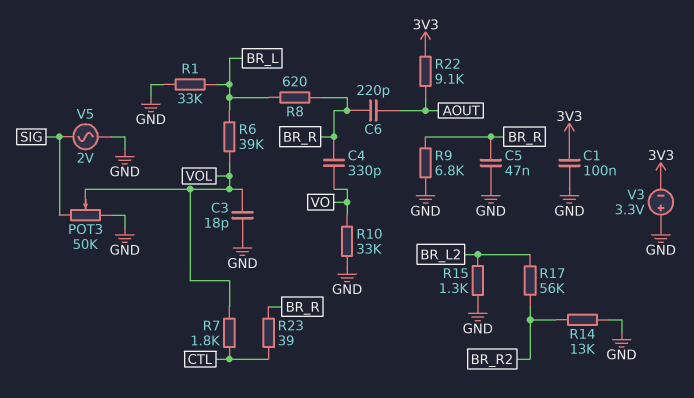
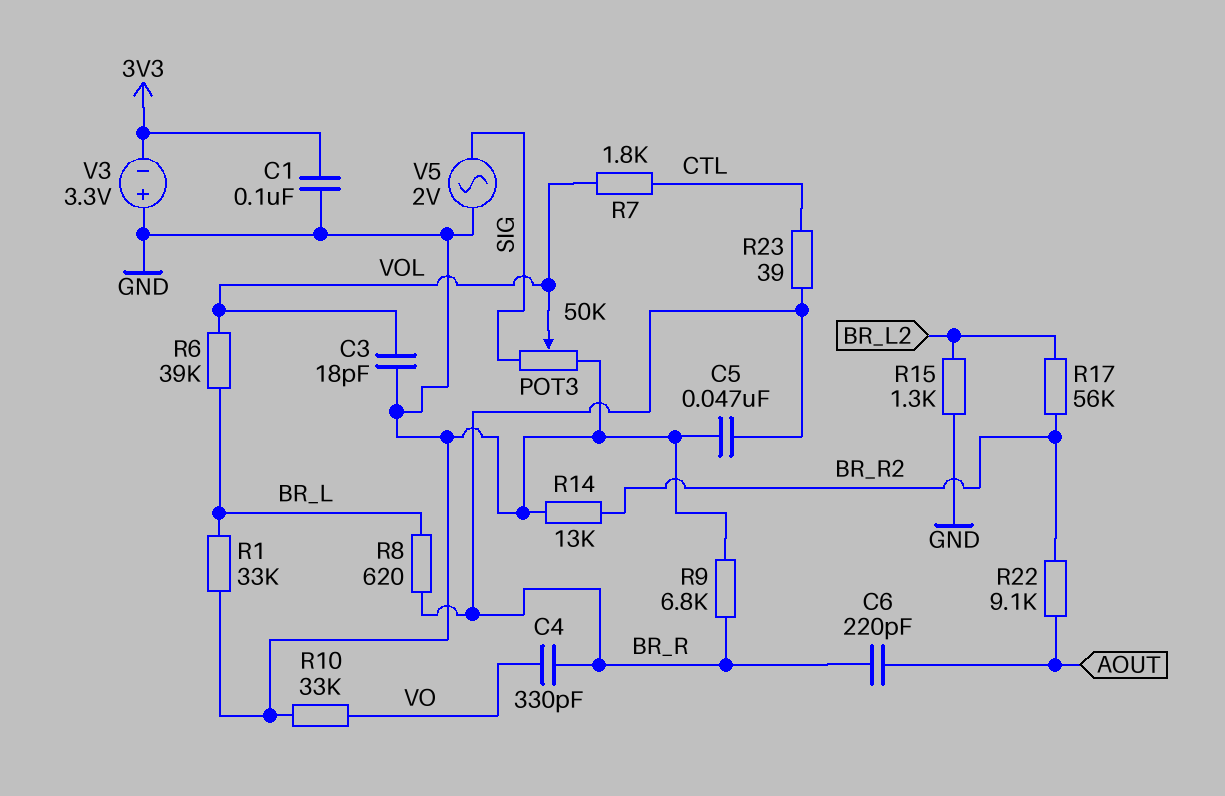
R22: 9.1k (3V3, AOUT) -> 9.1k (AOUT, BR_R2)

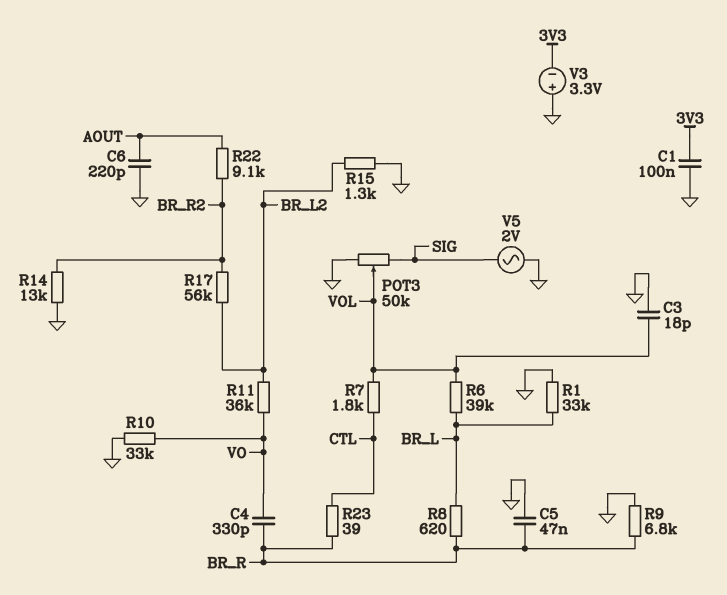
C6: 220pF (AOUT, BR_R) -> 220pF (AOUT, GND)
R11: none -> 36k (BR_L2, VO)

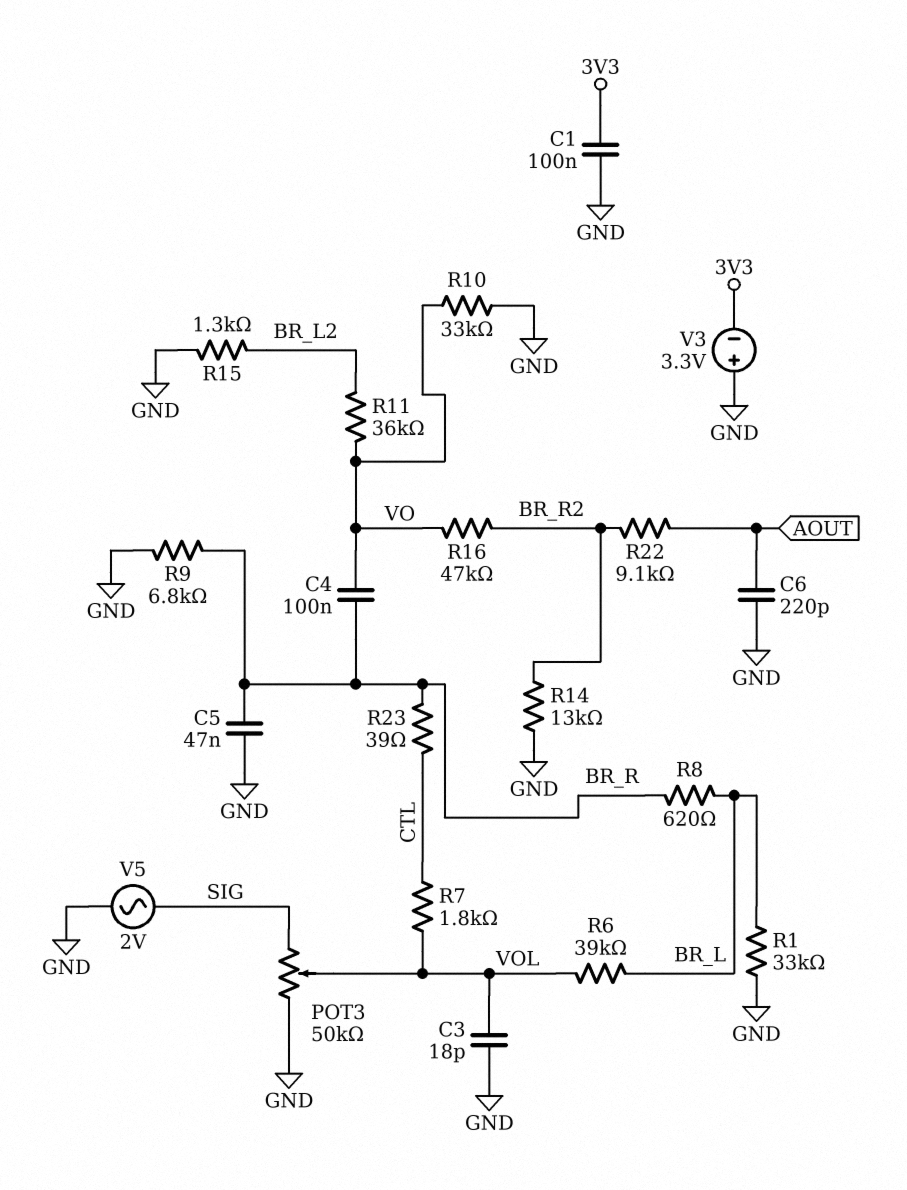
C4: 330pF (BR_R, VO) -> 100nF (BR_R, VO)
R16: none -> 47k (BR_R2, VO)
R17: 56k (BR_L2, BR_R2) -> none

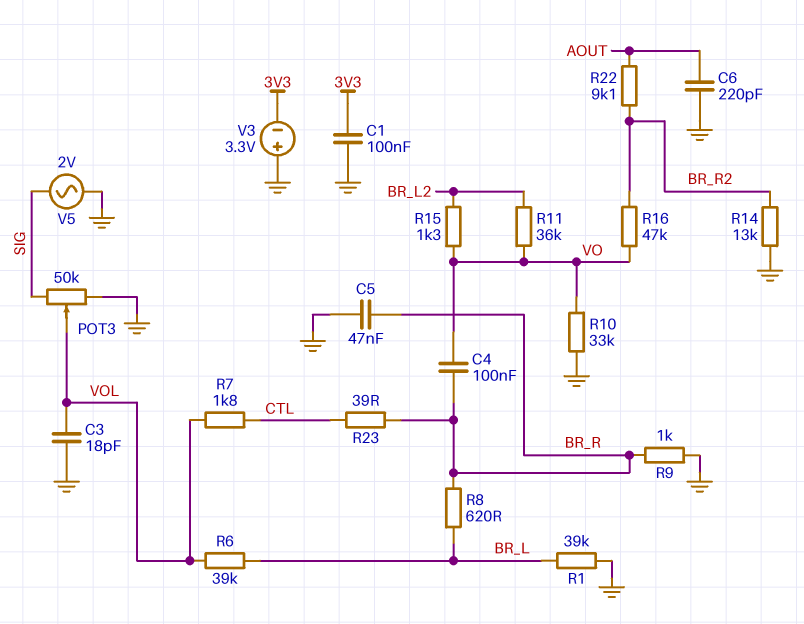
R1: 33k (BR_L, GND) -> 39k (BR_L, GND)
R9: 6.8k (BR_R, GND) -> 1k (BR_R, GND)
R15: 1.3k (BR_L2, GND) -> 1.3k (BR_L2, VO)

